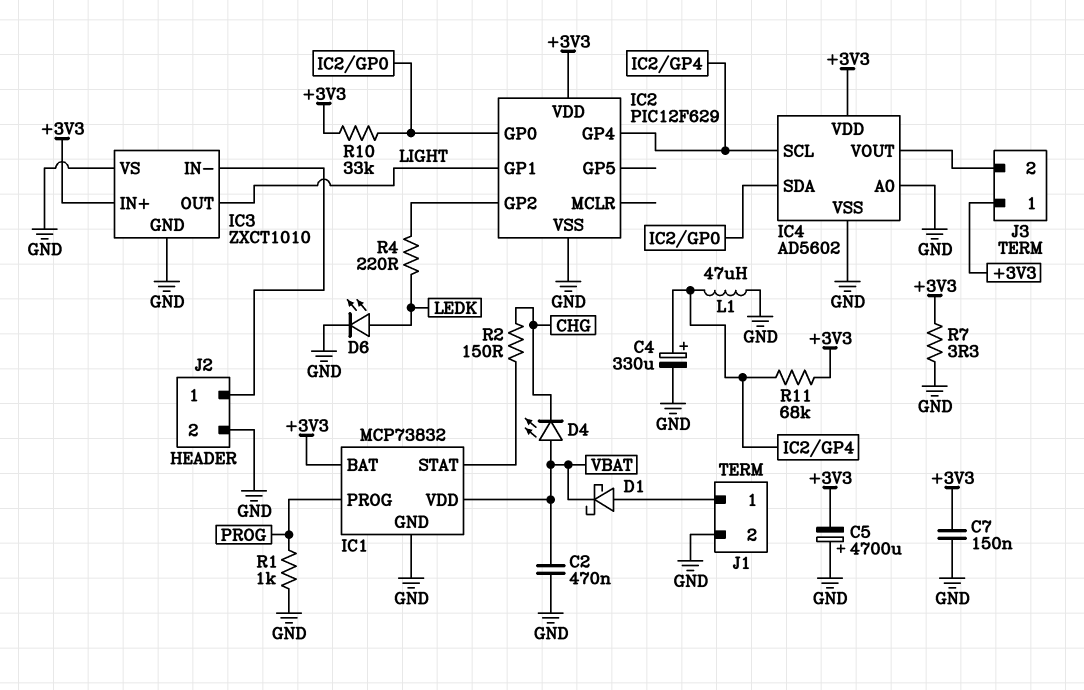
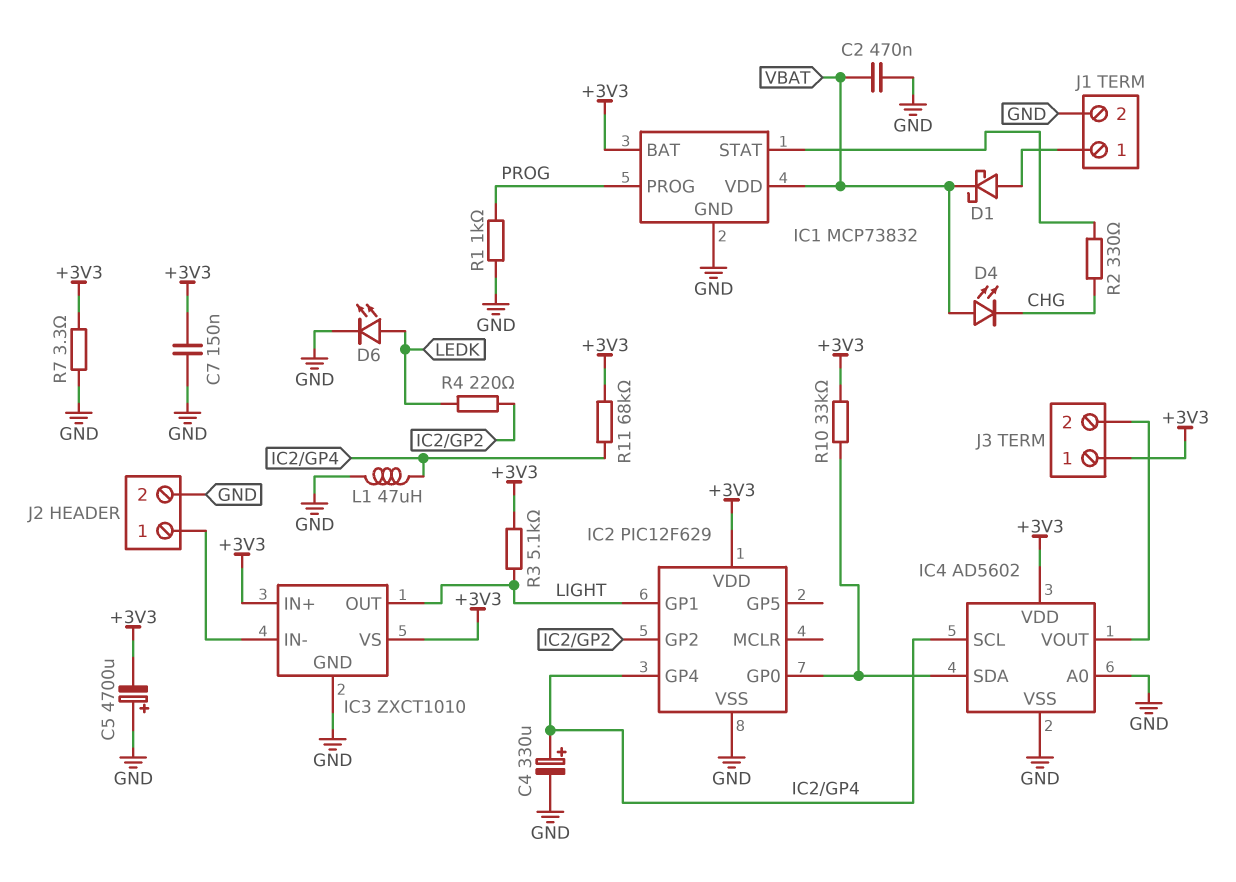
IC3 pin VS: GND -> +3V3
R2: 150 (CHG, IC1/STAT) -> 330 (CHG, IC1/STAT)
R3: none -> 5.1k (+3V3, LIGHT)

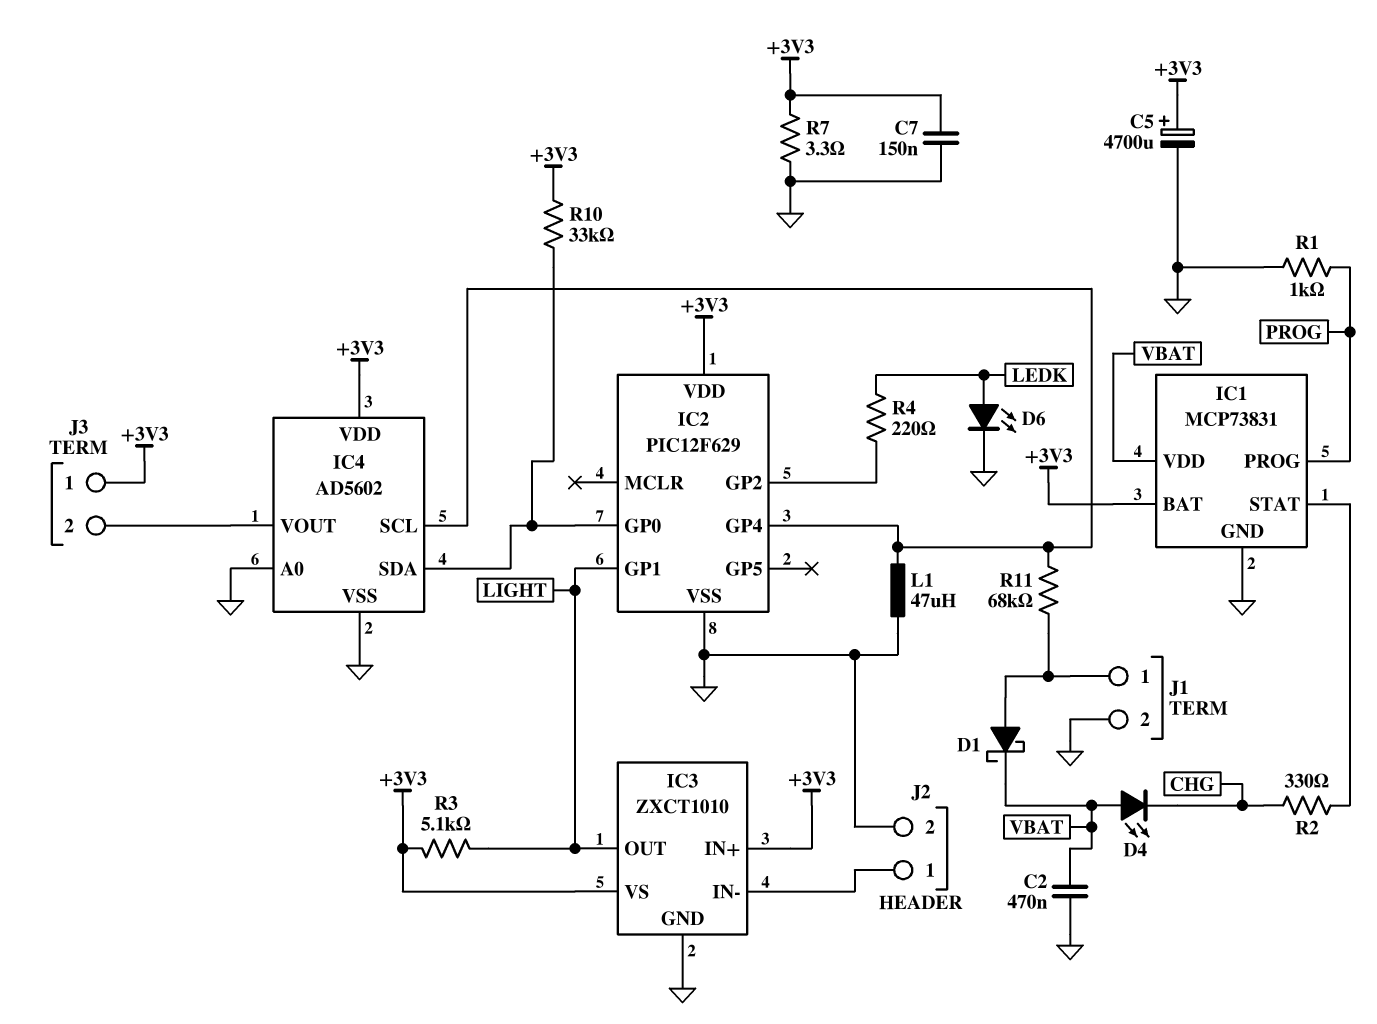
C4: 330uF (plus IC2/GP4, minus GND) -> none
C5: 4700uF (plus GND, minus +3V3) -> 4700uF (plus +3V3, minus GND)
IC1: MCP73832 -> MCP73831
R11: 68k (+3V3, IC2/GP4) -> 68k (IC2/GP4, J1/1)

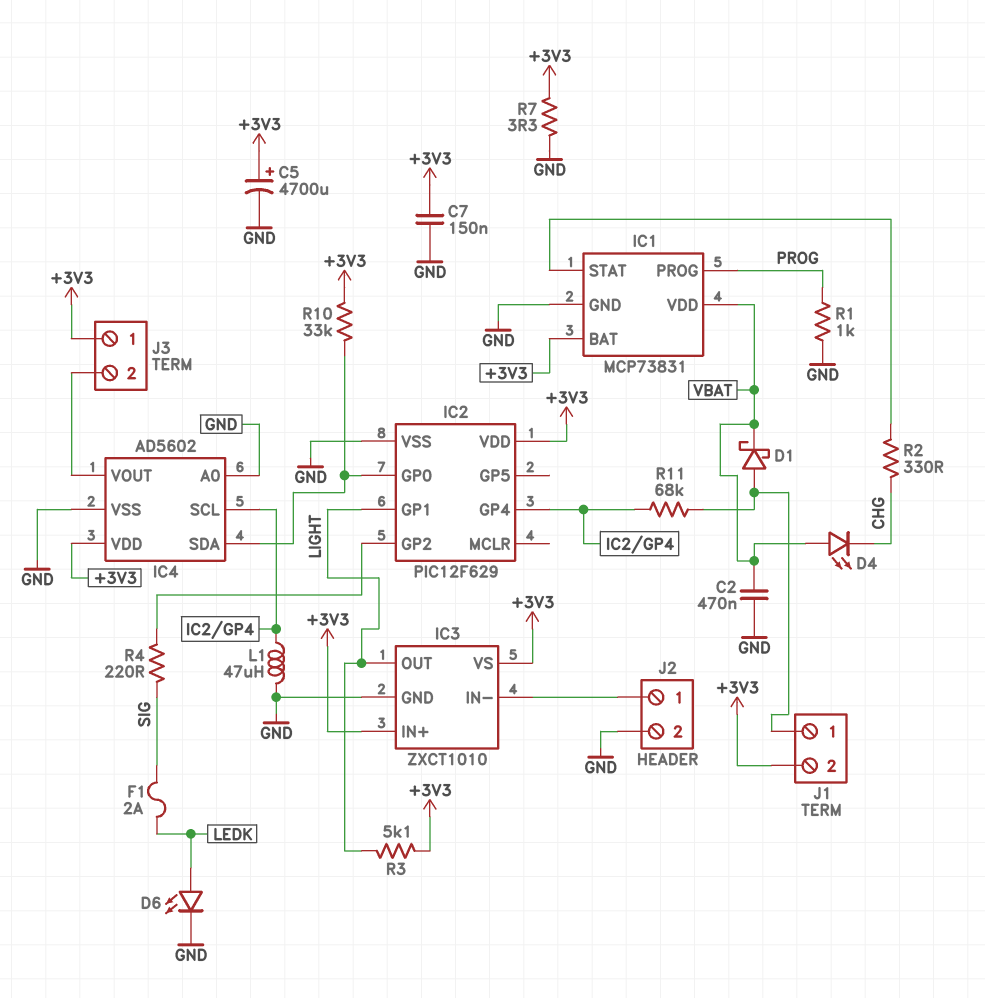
F1: none -> 2A (LEDK, SIG)
J1 pin 2: GND -> +3V3
R4: 220 (IC2/GP2, LEDK) -> 220 (IC2/GP2, SIG)

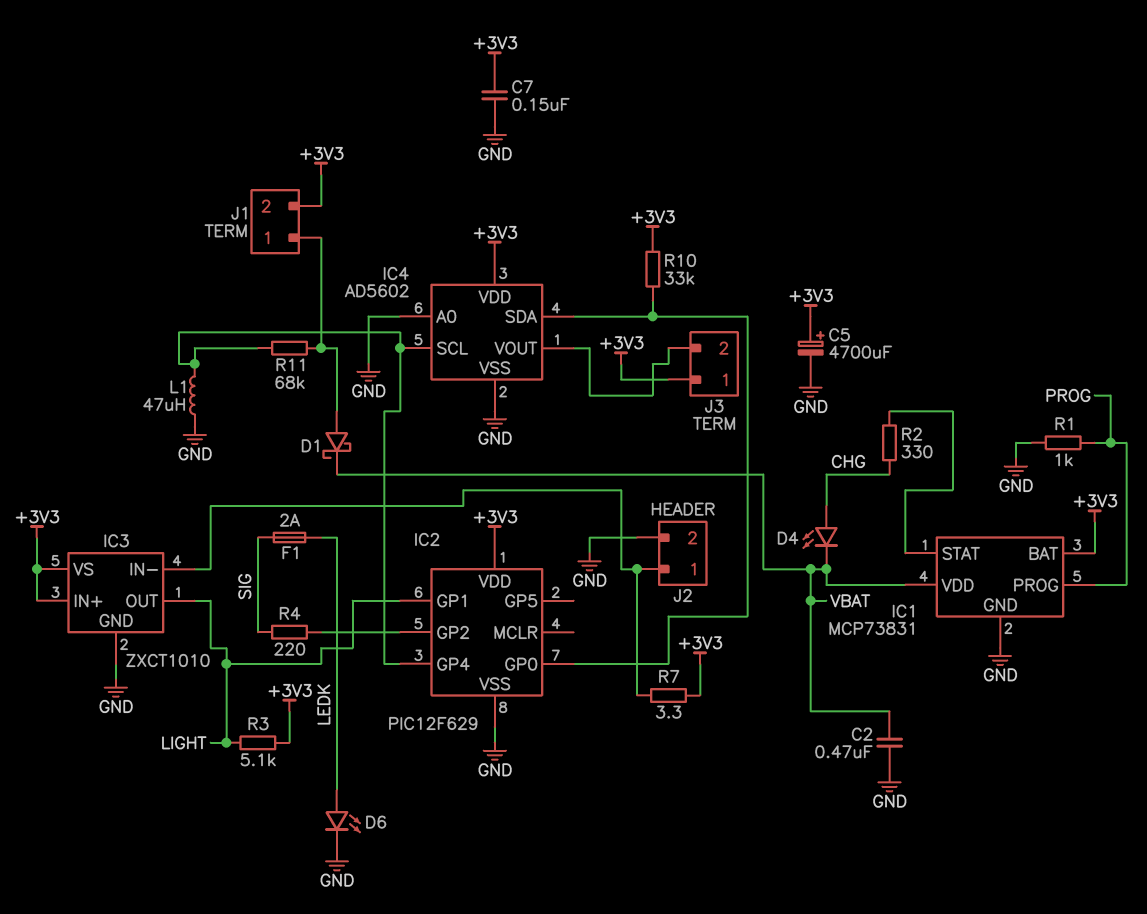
D4: LED (A VBAT, K CHG) -> LED (A CHG, K VBAT)
R7: 3.3 (+3V3, GND) -> 3.3 (+3V3, IC3/IN-)

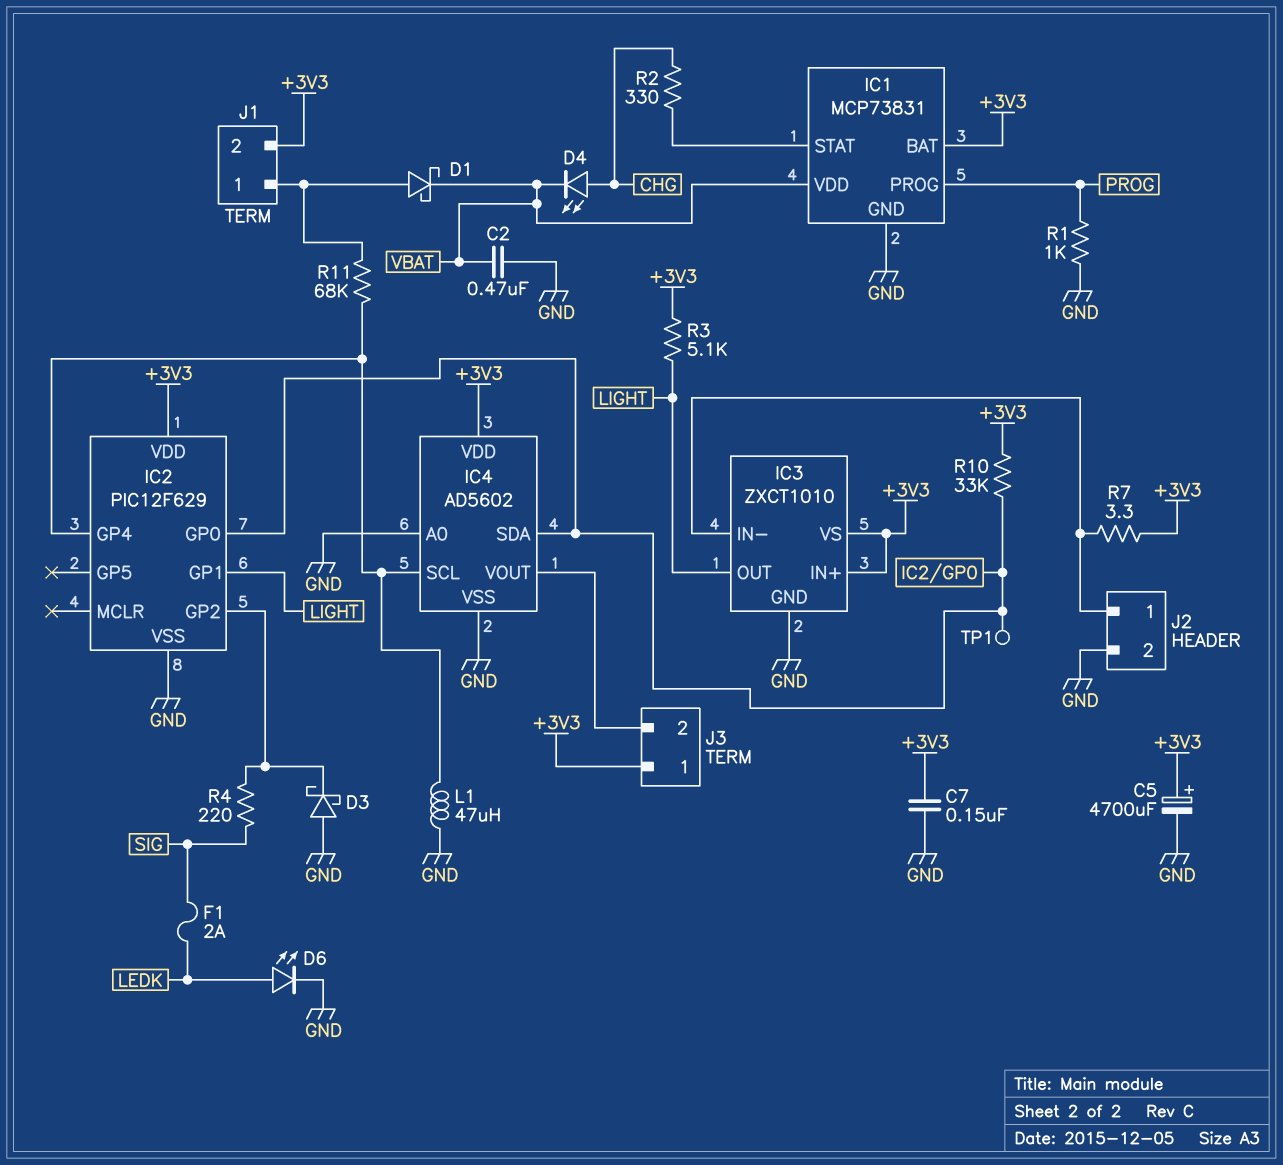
D3: none -> schottky (A GND, K IC2/GP2)
TP1: none -> test point (IC2/GP0)

